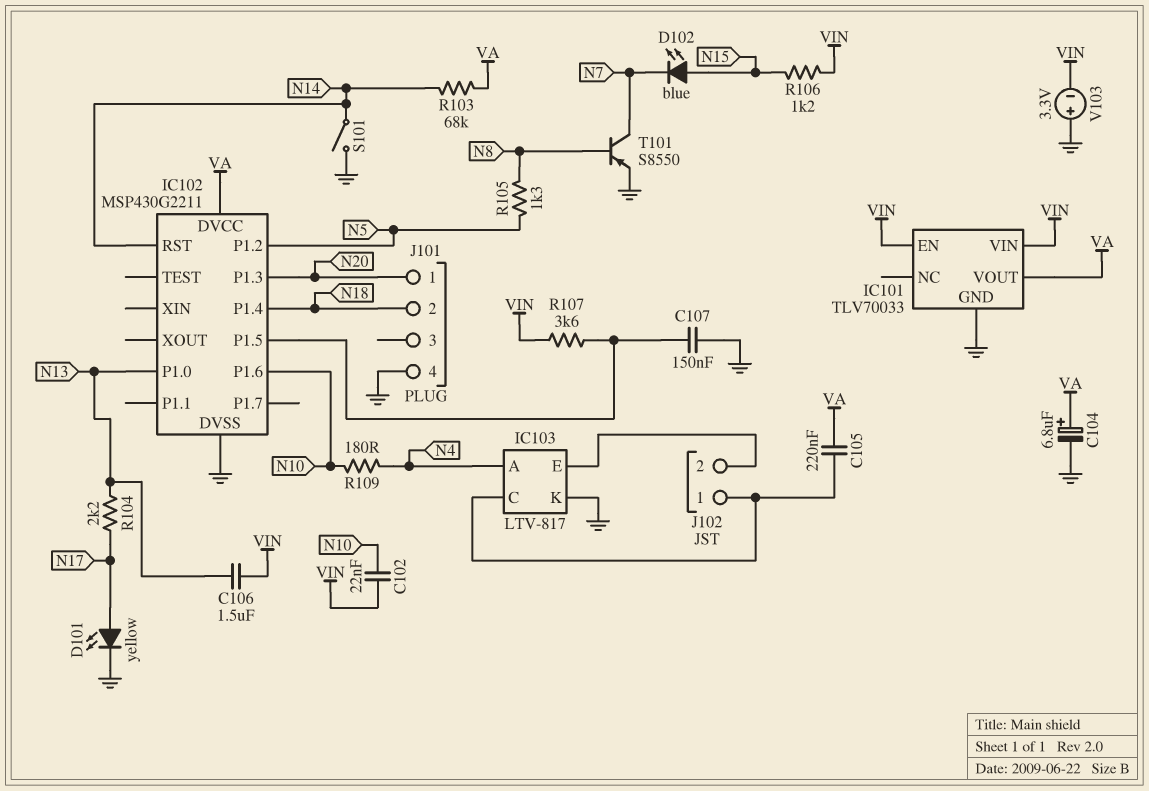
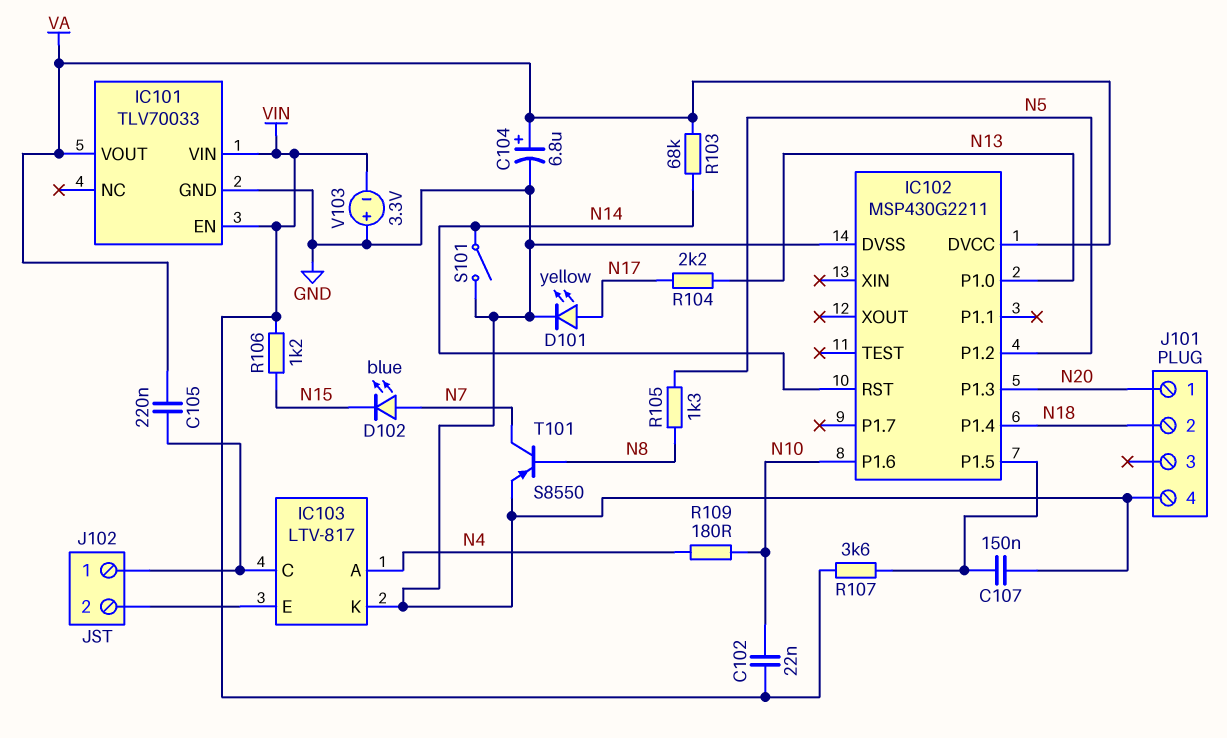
C106: 1.5uF (N13, VIN) -> none
D102: LED blue (A N15, K N7) -> LED blue (A N7, K N15)

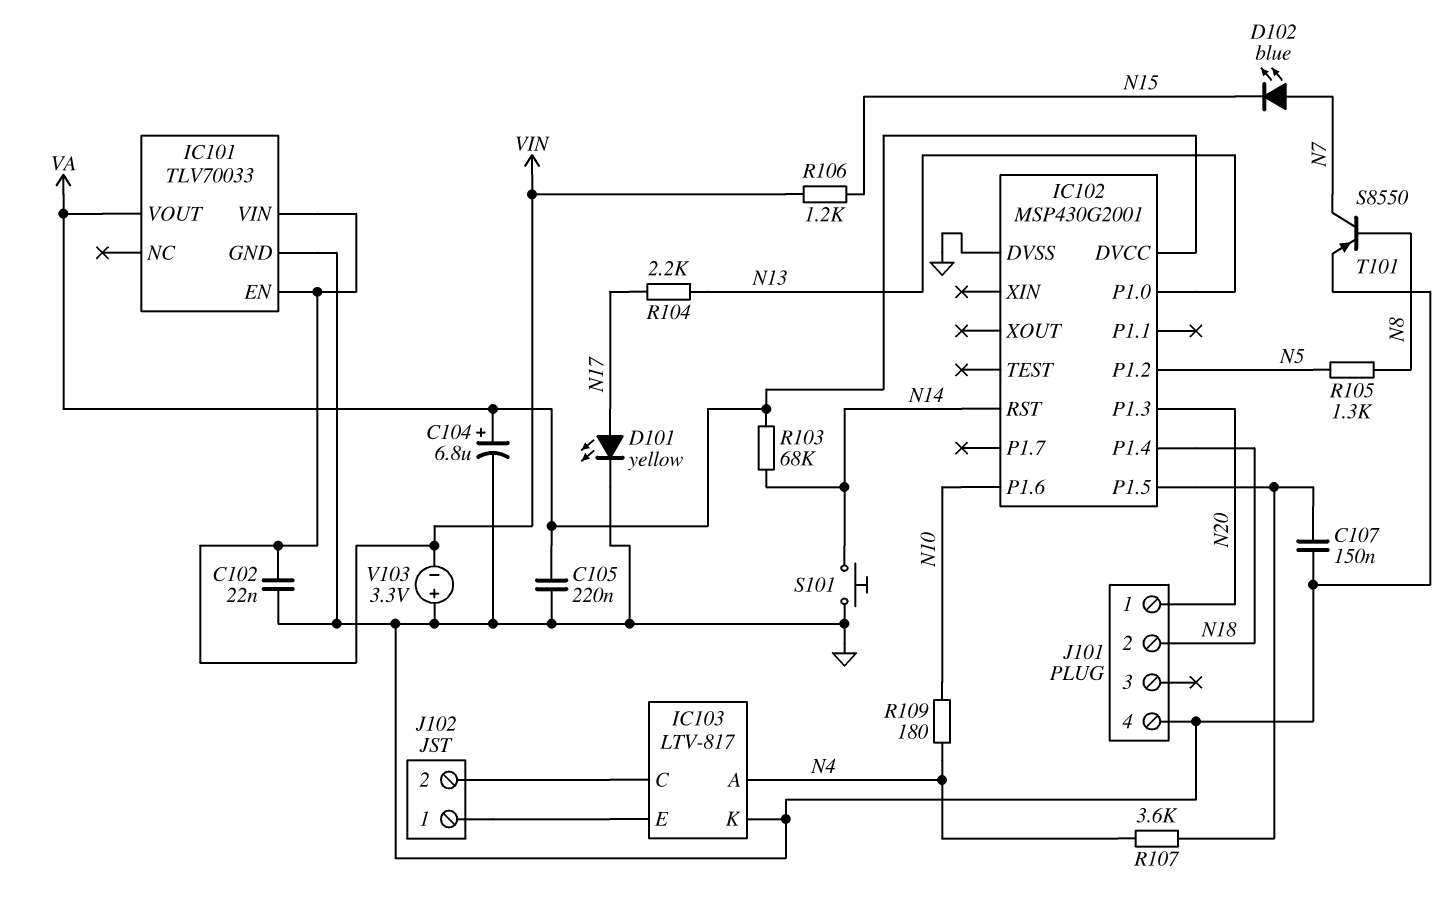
C102: 22nF (N10, VIN) -> 22nF (GND, VIN)
C105: 220nF (IC103/C, VA) -> 220nF (GND, VA)
IC102: MSP430G2211 -> MSP430G2001
J102 pin 1: IC103/C -> IC103/E
J102 pin 2: IC103/E -> IC103/C
R107: 3.6k (IC102/P1.5, VIN) -> 3.6k (IC102/P1.5, N4)
S101: switch (GND, N14) -> button (GND, N14)

